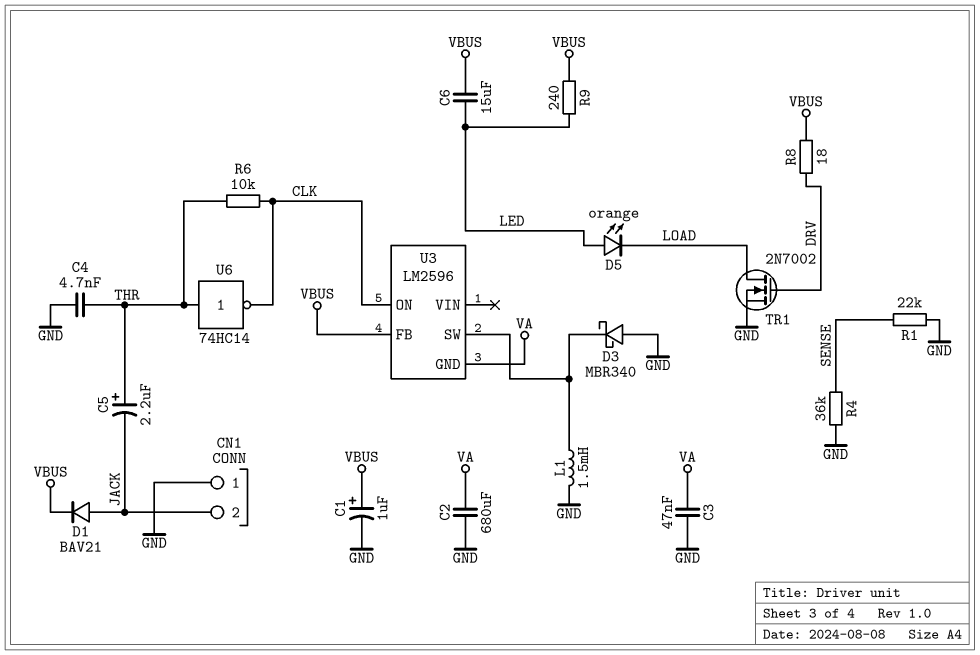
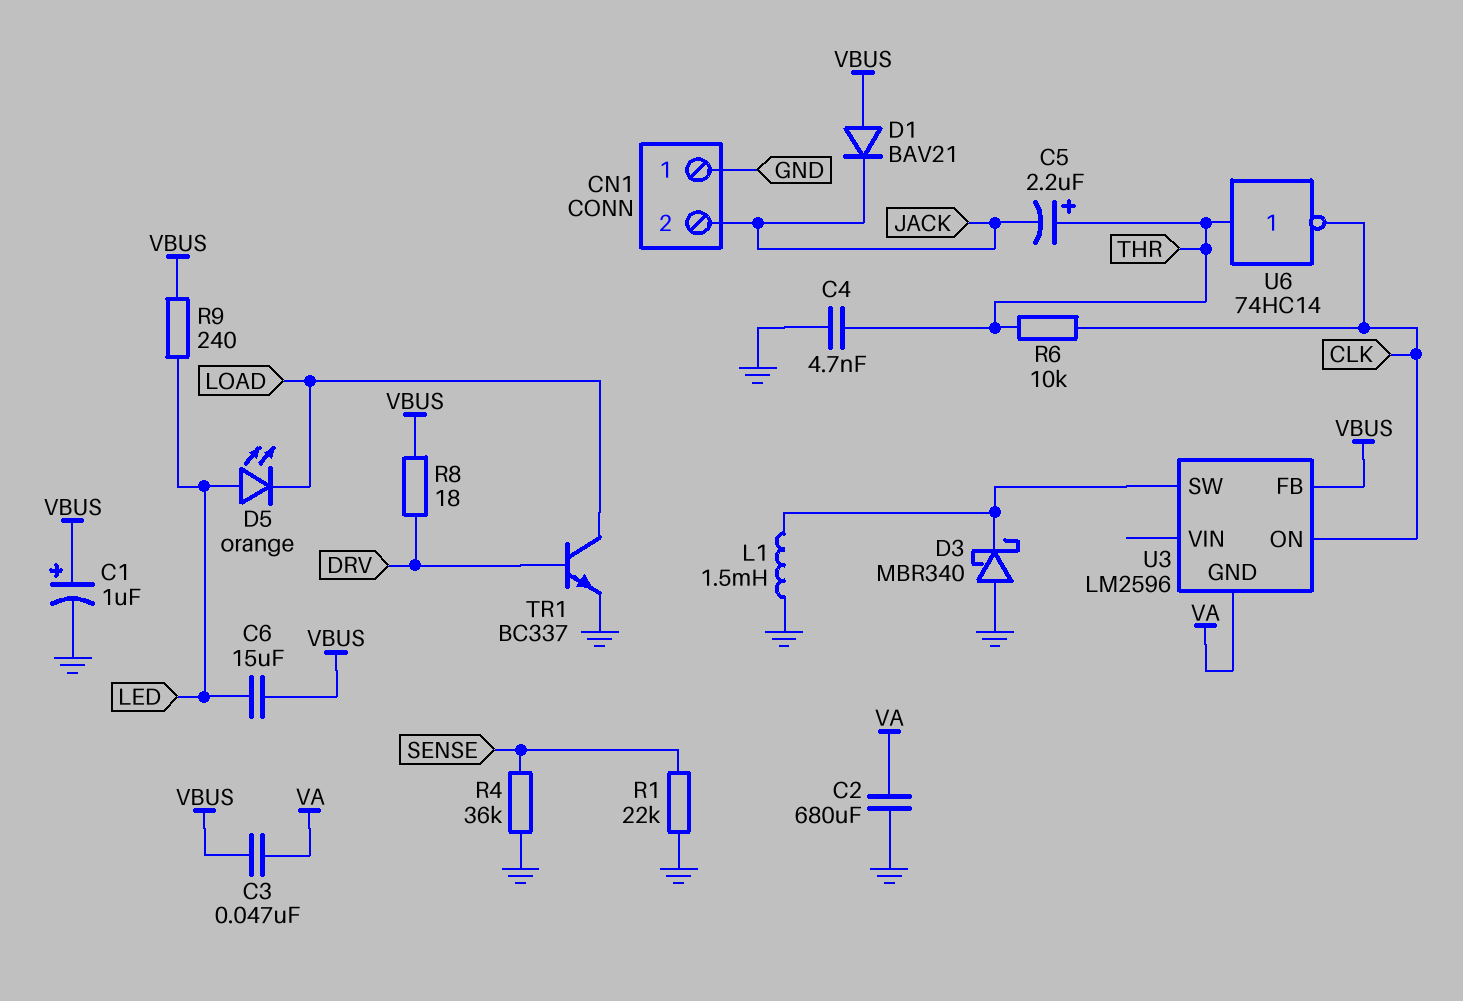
C3: 47nF (GND, VA) -> 47nF (VA, VBUS)
D1: diode BAV21 (A JACK, K VBUS) -> diode BAV21 (A VBUS, K JACK)
TR1: NMOS 2N7002 (G DRV, D LOAD, S GND) -> NPN BC337 (B DRV, C LOAD, E GND)

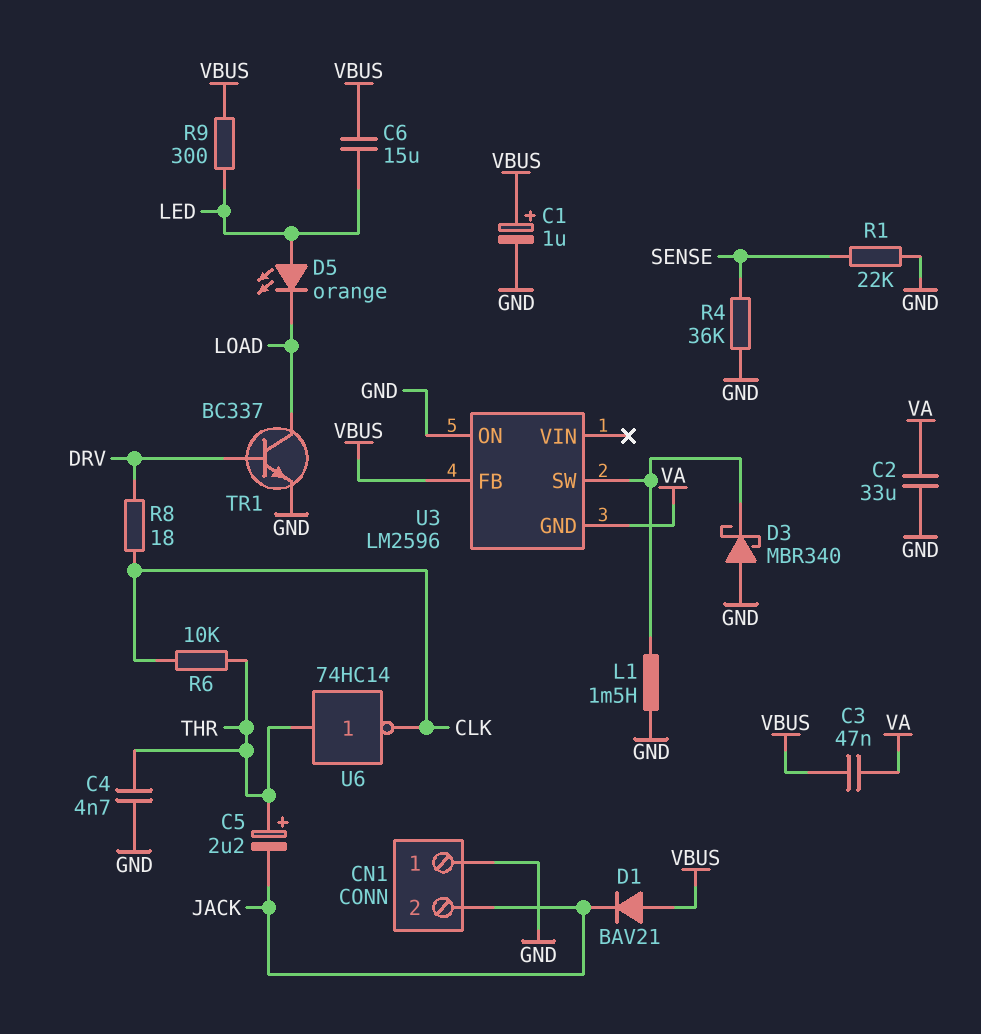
C2: 680uF (GND, VA) -> 33uF (GND, VA)
R8: 18 (DRV, VBUS) -> 18 (CLK, DRV)
R9: 240 (LED, VBUS) -> 300 (LED, VBUS)
U3 pin ON: CLK -> GND

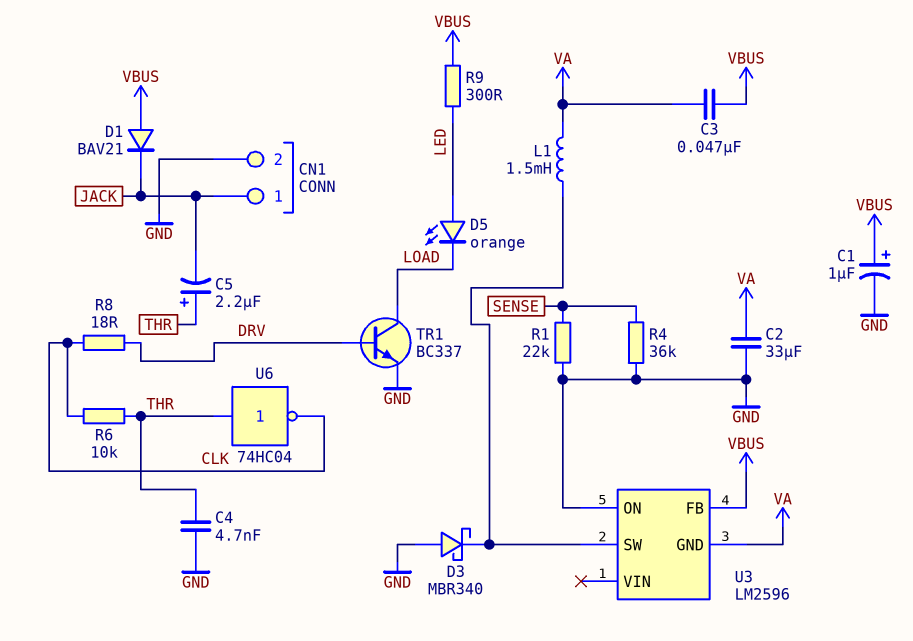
C6: 15uF (LED, VBUS) -> none
CN1 pin 1: GND -> JACK
CN1 pin 2: JACK -> GND
L1: 1.5mH (GND, U3/SW) -> 1.5mH (U3/SW, VA)
U6: NOT 74HC14 (in THR, out CLK) -> NOT 74HC04 (in THR, out CLK)

